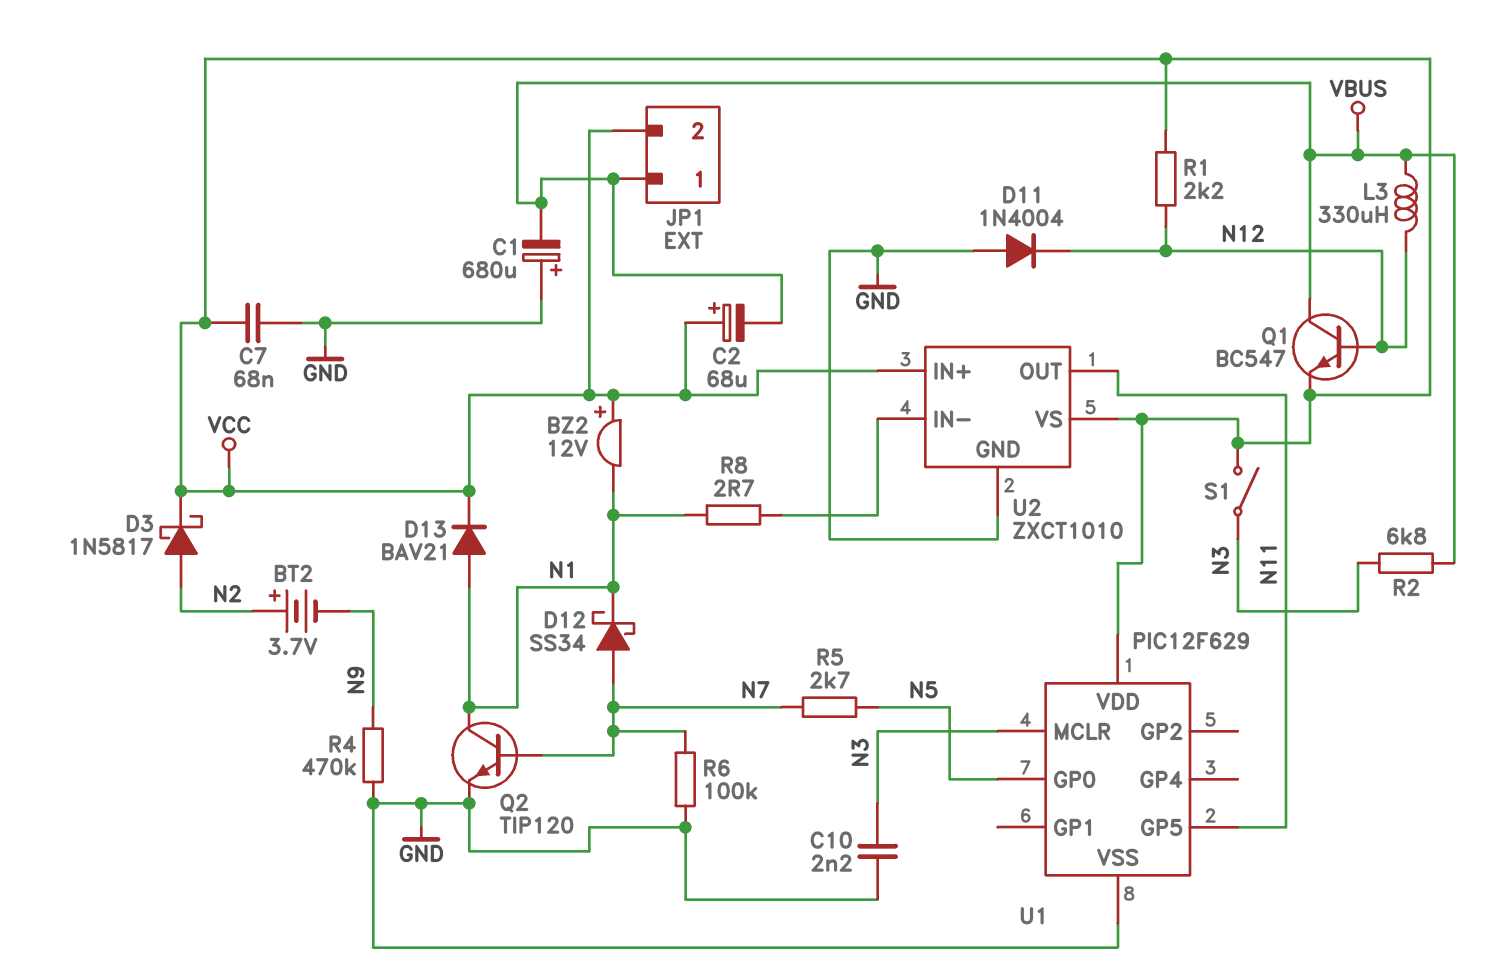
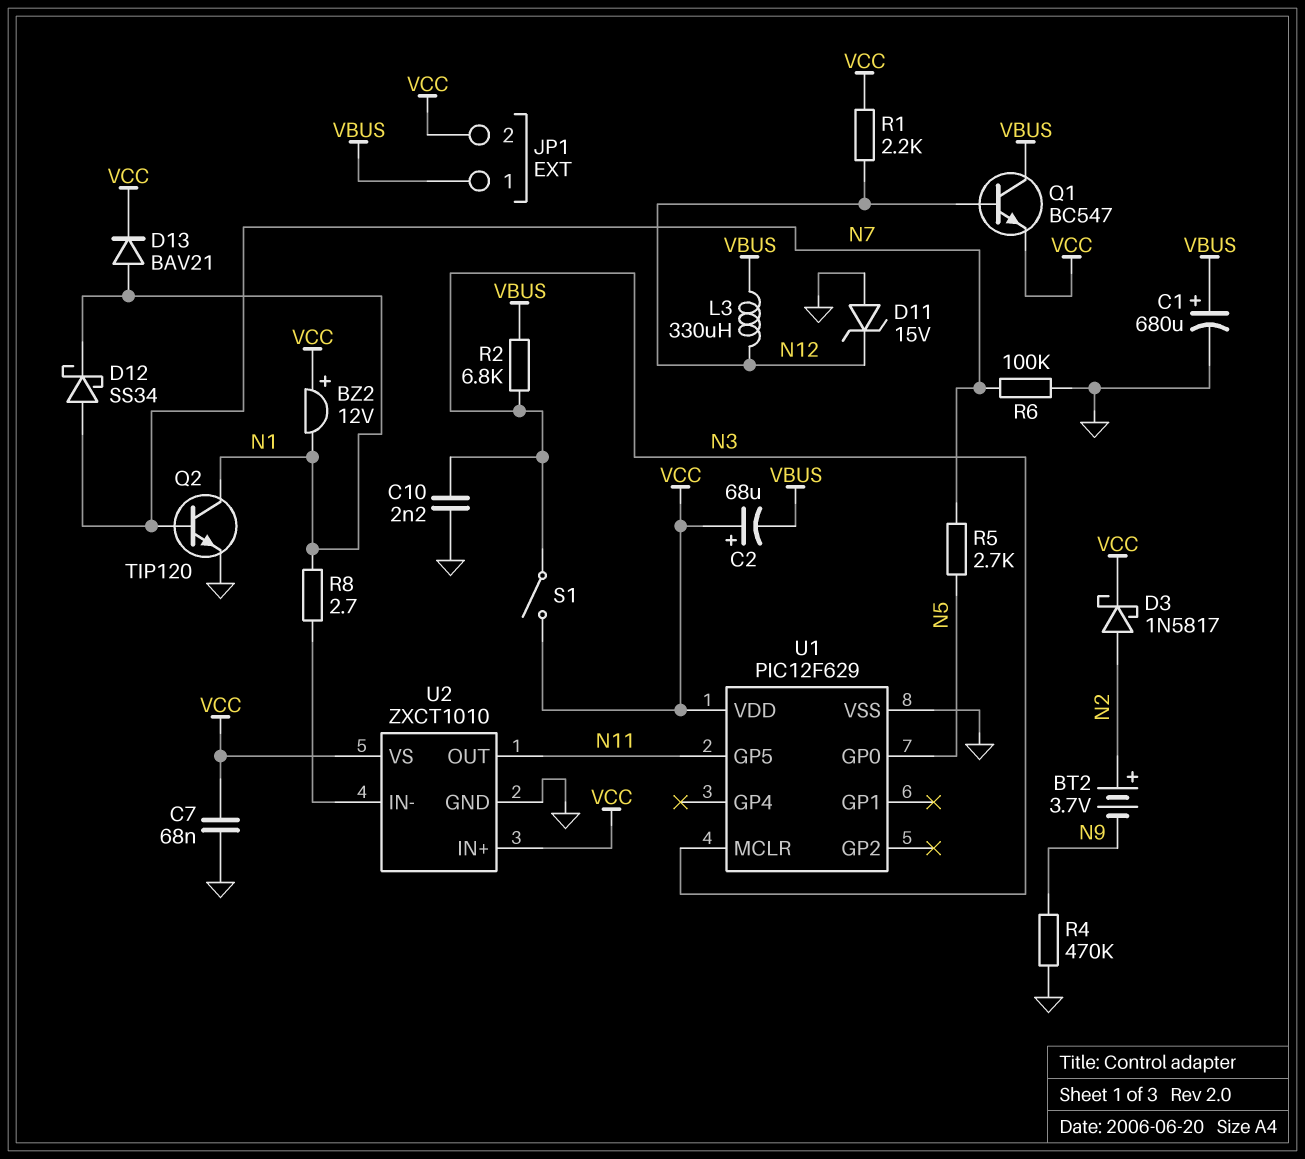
C1: 680uF (plus GND, minus VBUS) -> 680uF (plus VBUS, minus GND)
D11: diode 1N4004 (A GND, K N12) -> zener 15V (A GND, K N12)

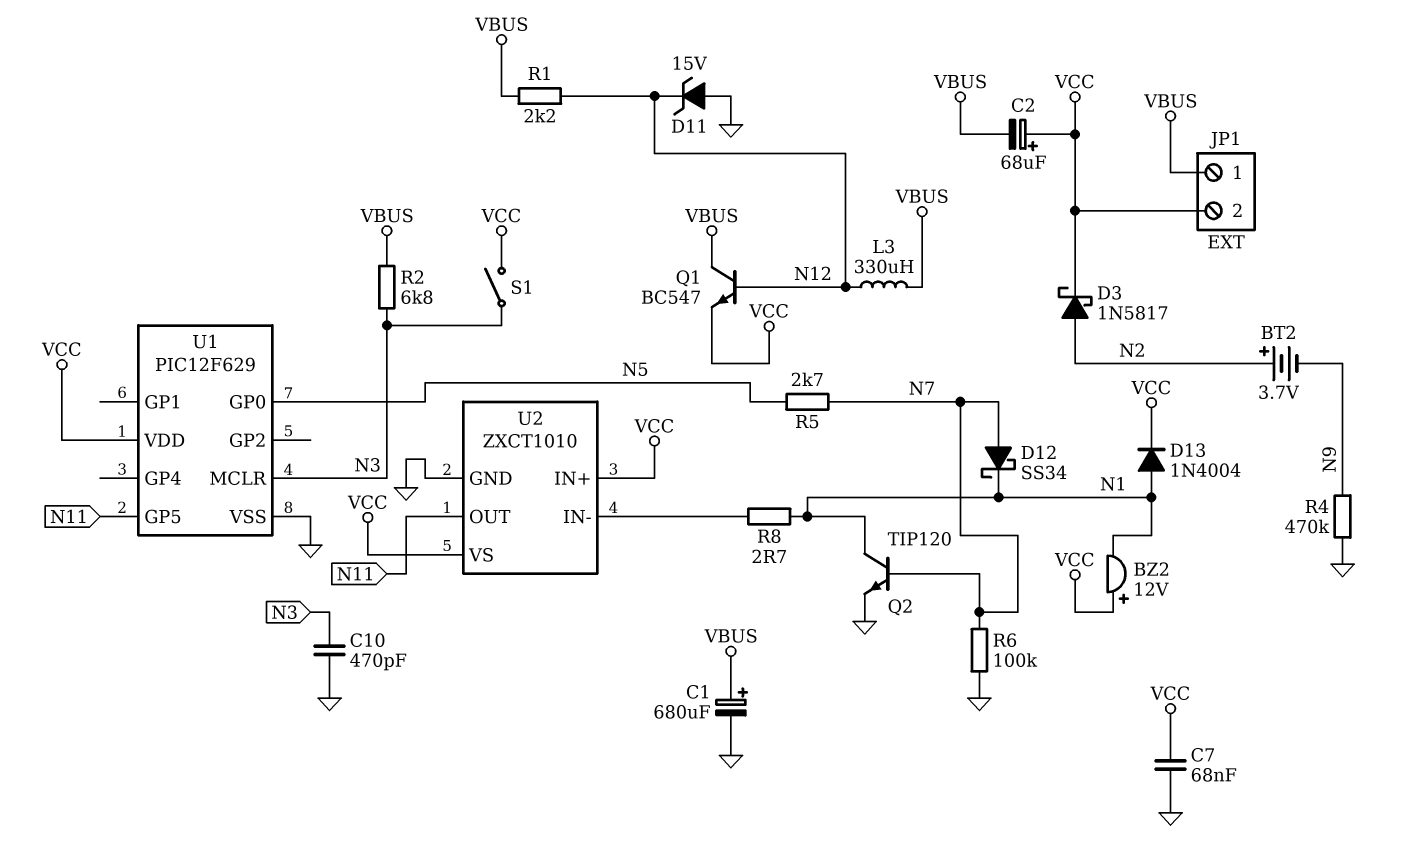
C10: 2.2nF (GND, N3) -> 470pF (GND, N3)
D13: diode BAV21 (A N1, K VCC) -> diode 1N4004 (A N1, K VCC)
R1: 2.2k (N12, VCC) -> 2.2k (N12, VBUS)

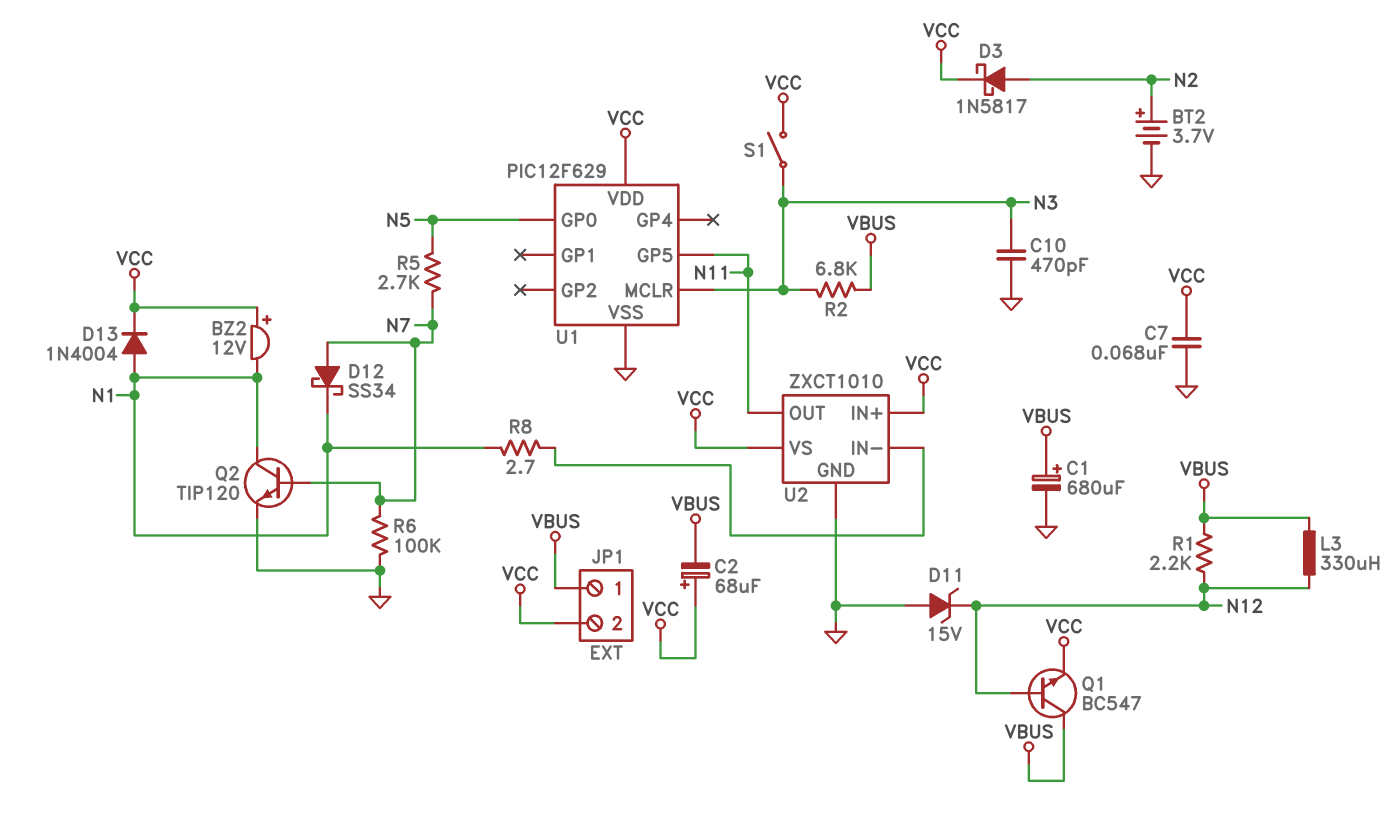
BT2: 3.7V (plus N2, minus N9) -> 3.7V (plus N2, minus GND)
R4: 470k (GND, N9) -> none

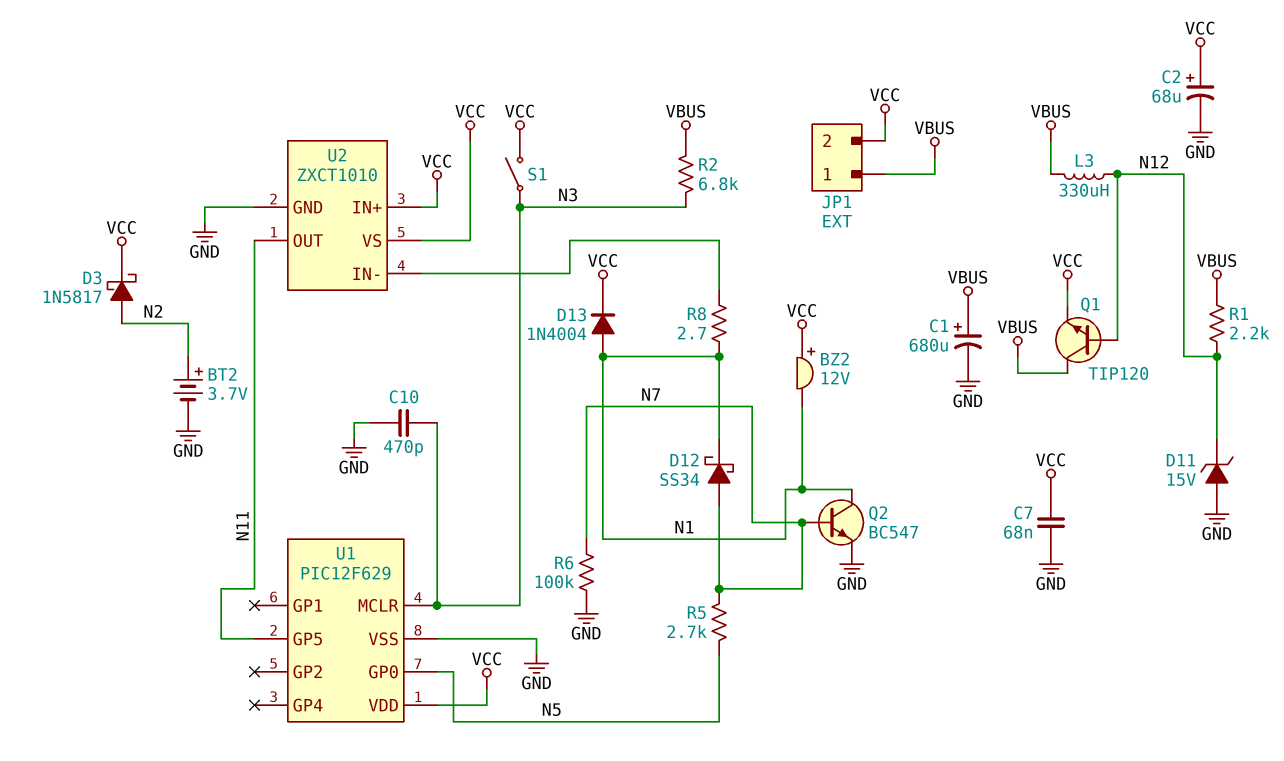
C2: 68uF (plus VCC, minus VBUS) -> 68uF (plus VCC, minus GND)
Q1: NPN BC547 (B N12, C VBUS, E VCC) -> NPN TIP120 (B N12, C VBUS, E VCC)
Q2: NPN TIP120 (B N7, C N1, E GND) -> NPN BC547 (B N7, C N1, E GND)

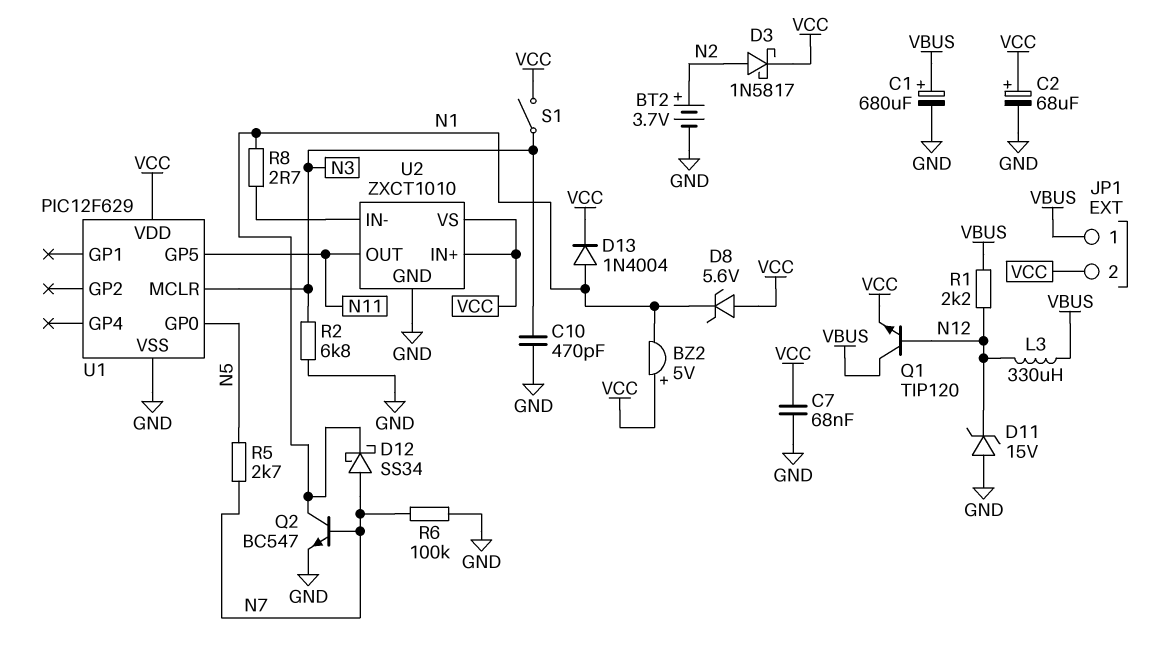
BZ2: buzzer 12V (plus VCC, minus N1) -> buzzer 5V (plus VCC, minus N1)
D8: none -> zener 5.6V (A VCC, K N1)
R2: 6.8k (N3, VBUS) -> 6.8k (GND, N3)

